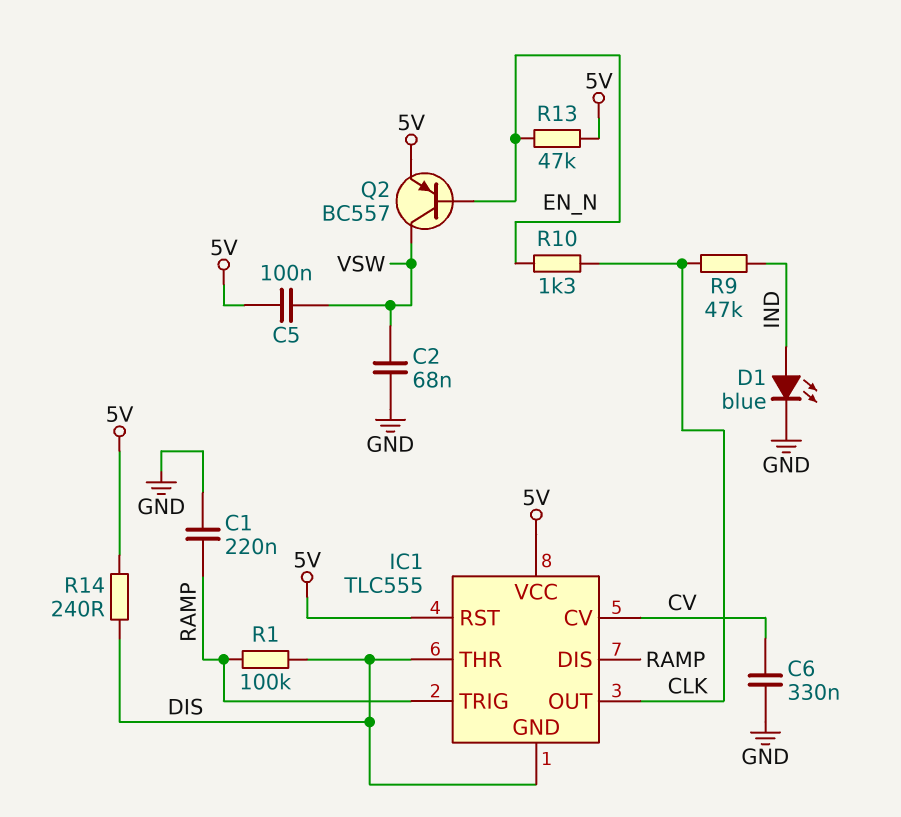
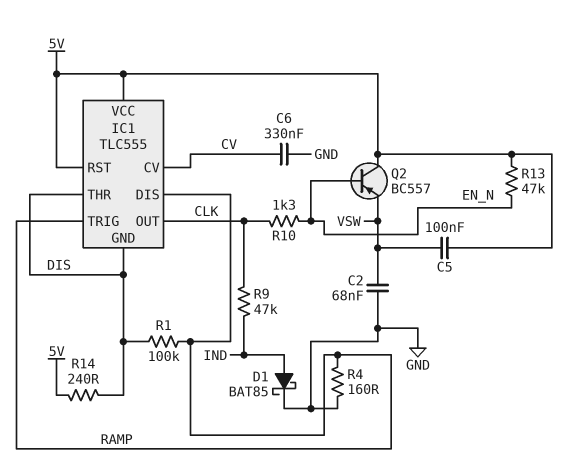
C1: 220nF (GND, RAMP) -> none
D1: LED blue (A IND, K GND) -> schottky BAT85 (A IND, K GND)
Q2: PNP BC557 (B EN_N, C VSW, E 5V) -> PNP BC557 (B EN_N, C 5V, E VSW)
R4: none -> 160 (GND, RAMP)

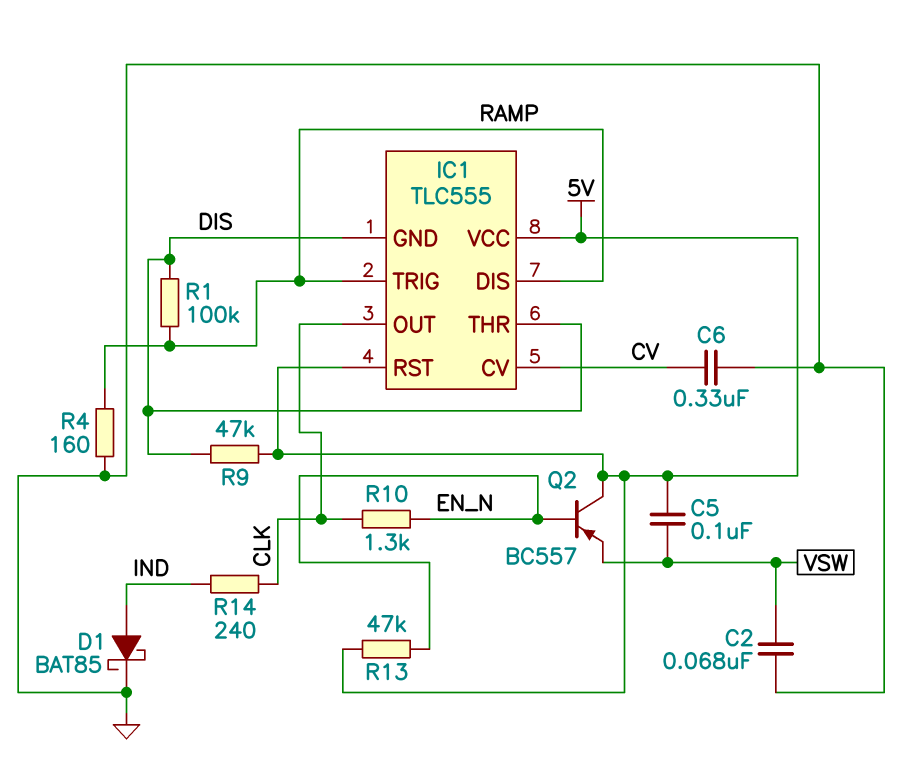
R9: 47k (CLK, IND) -> 47k (5V, DIS)
R14: 240 (5V, DIS) -> 240 (CLK, IND)

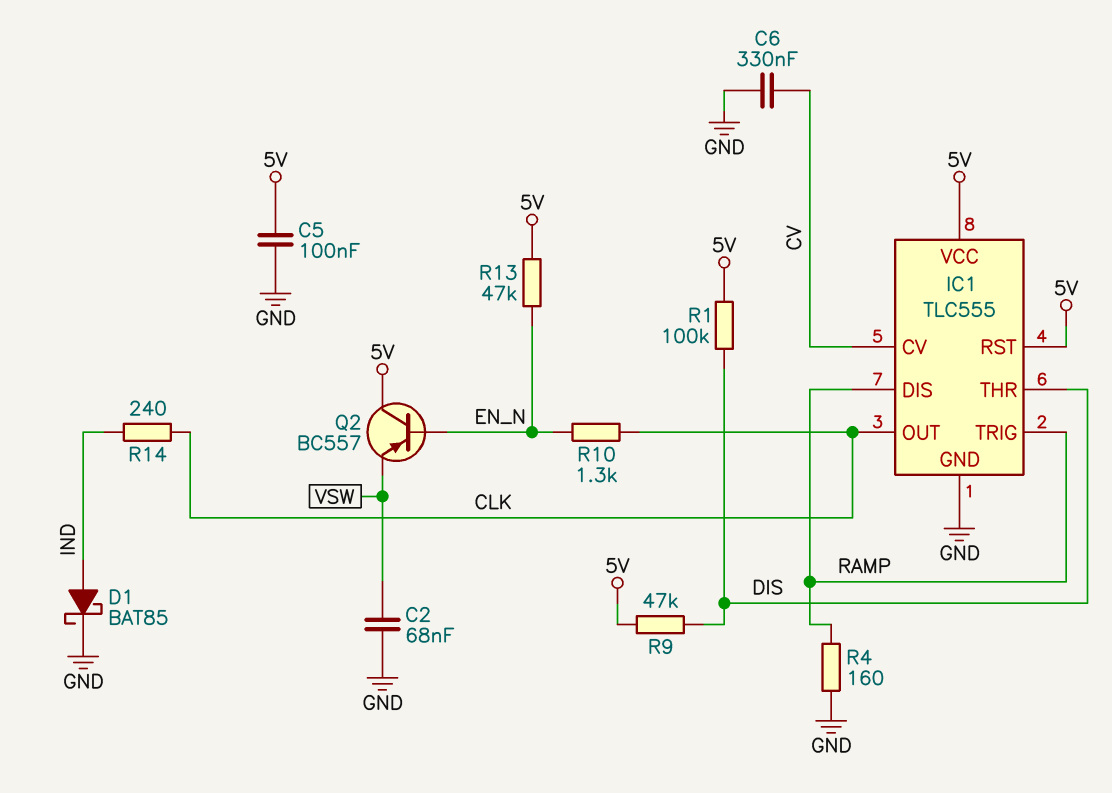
C5: 100nF (5V, VSW) -> 100nF (5V, GND)
IC1 pin GND: DIS -> GND
R1: 100k (DIS, RAMP) -> 100k (5V, DIS)

